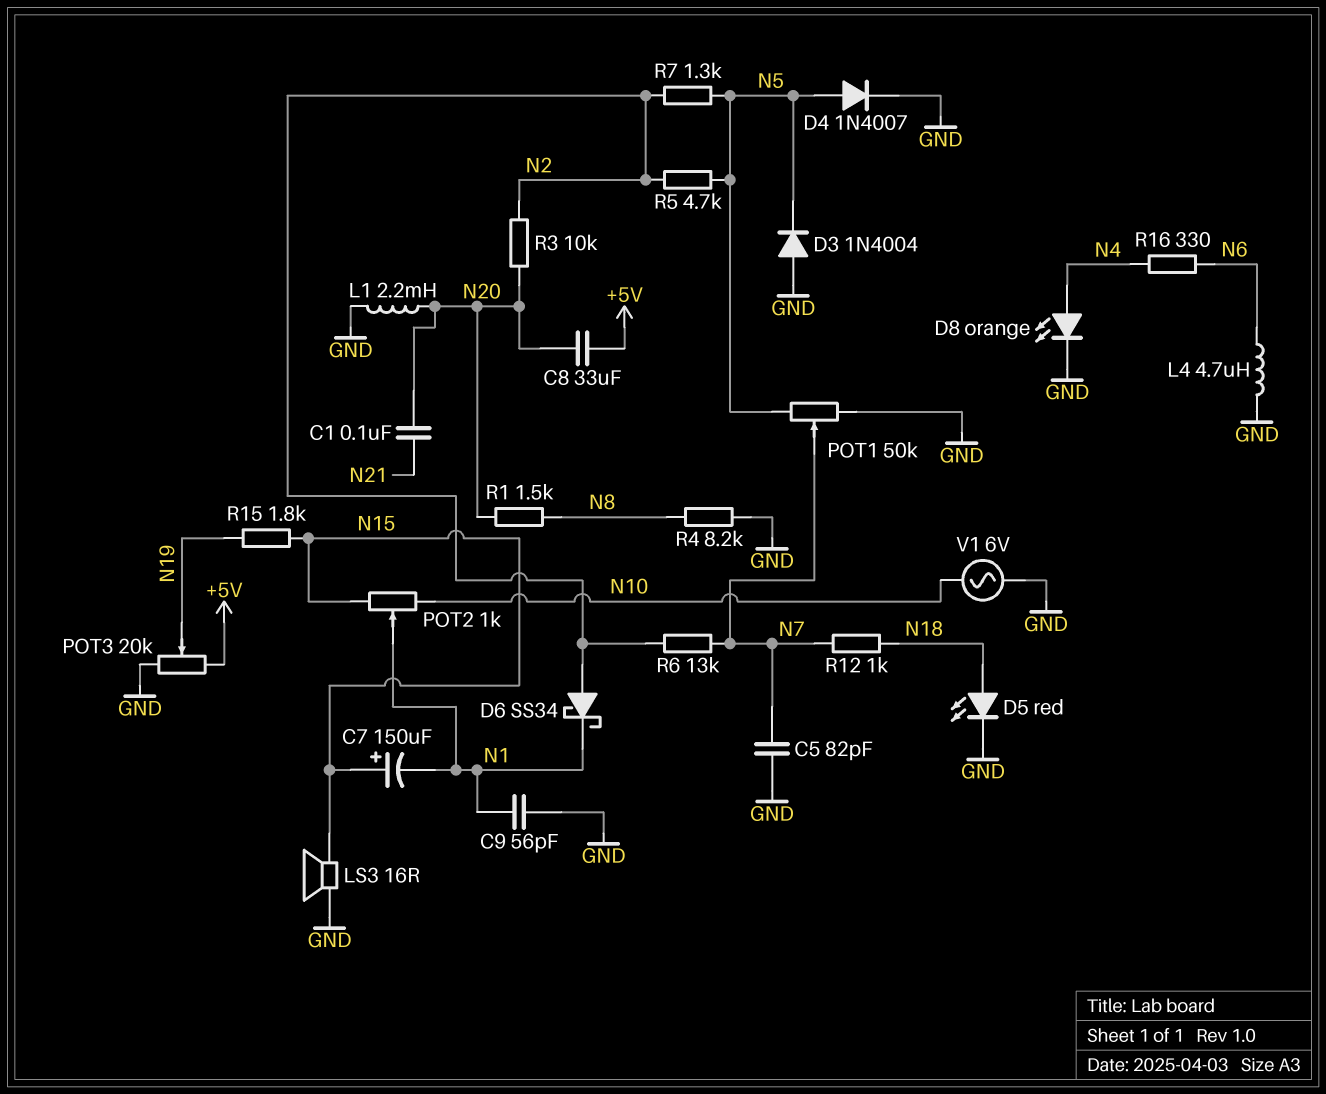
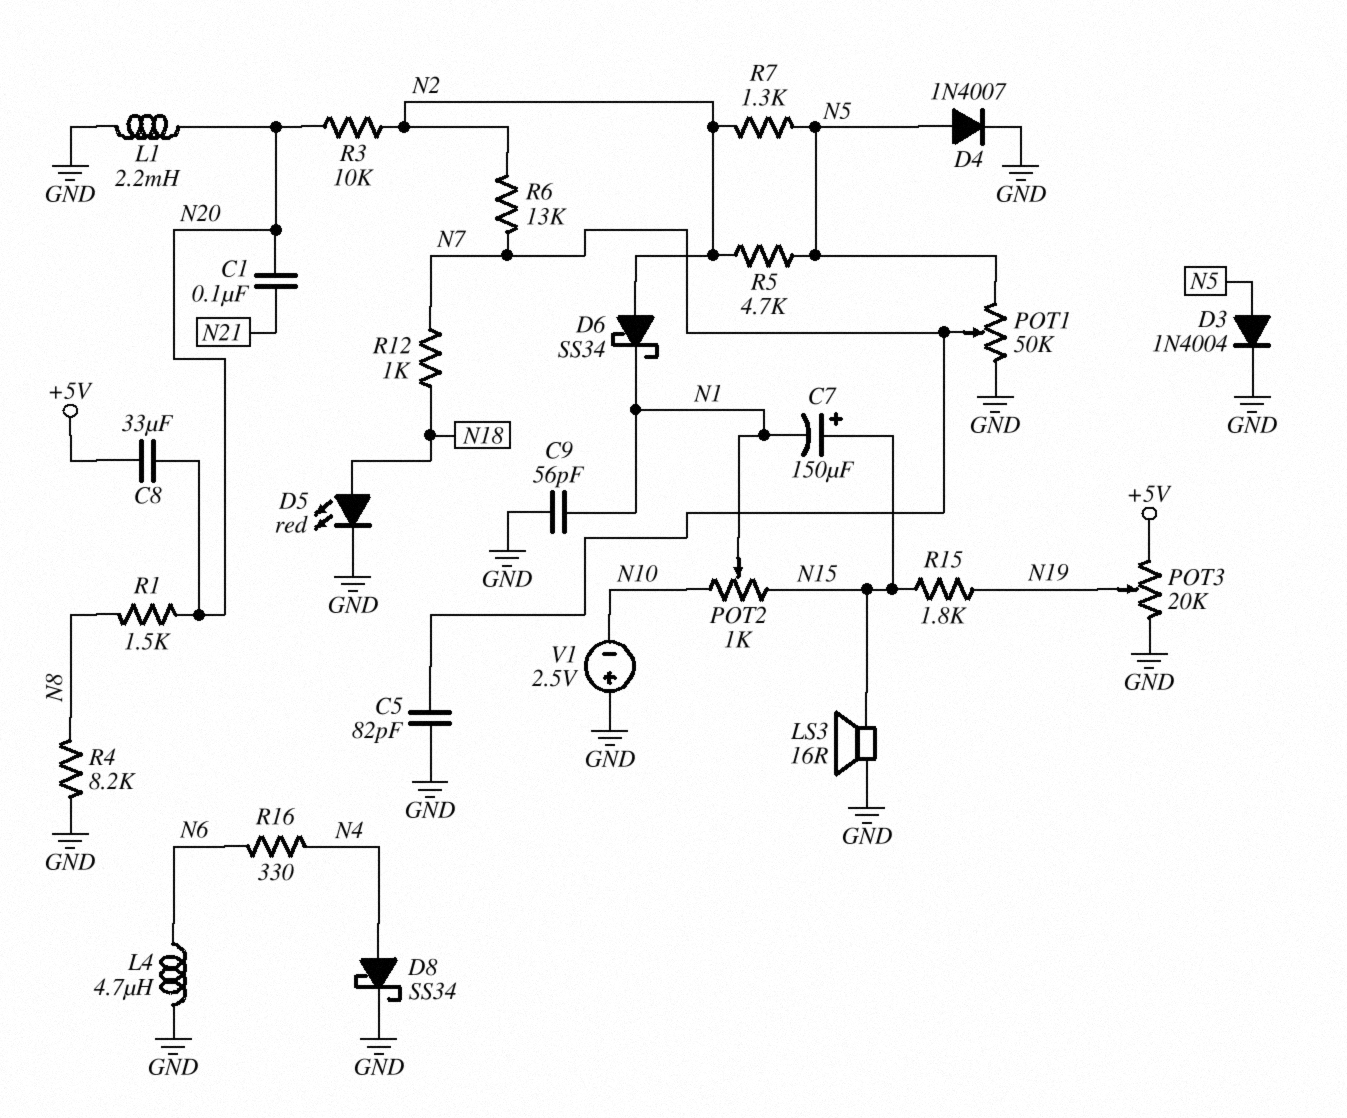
D3: diode 1N4004 (A GND, K N5) -> diode 1N4004 (A N5, K GND)
D8: LED orange (A N4, K GND) -> schottky SS34 (A N4, K GND)
V1: AC 6V (GND, N10) -> 2.5V (plus GND, minus N10)

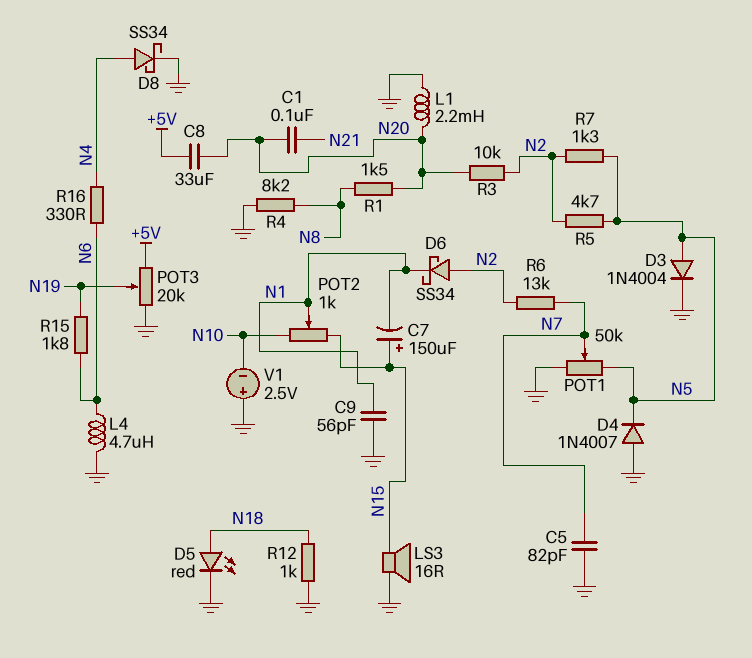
D4: diode 1N4007 (A N5, K GND) -> diode 1N4007 (A GND, K N5)
R12: 1k (N7, N18) -> 1k (GND, N18)
R15: 1.8k (N15, N19) -> 1.8k (N6, N19)

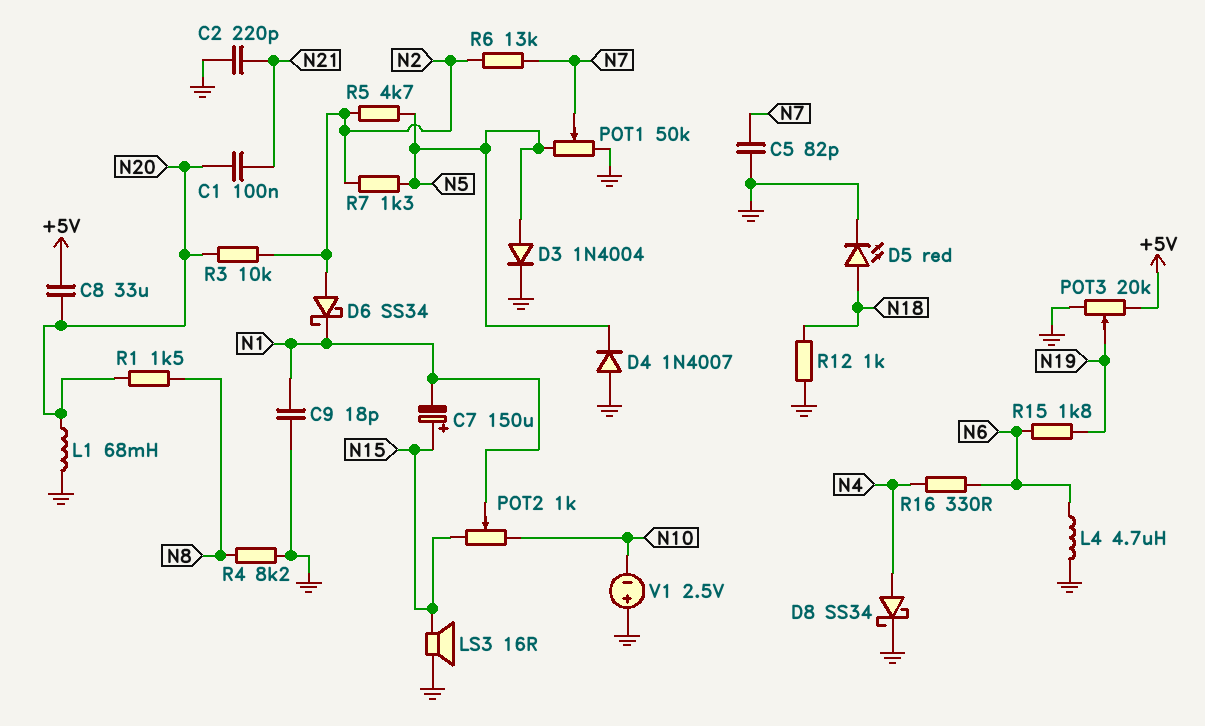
C2: none -> 220pF (GND, N21)
C9: 56pF (GND, N1) -> 18pF (GND, N1)
L1: 2.2mH (GND, N20) -> 68mH (GND, N20)

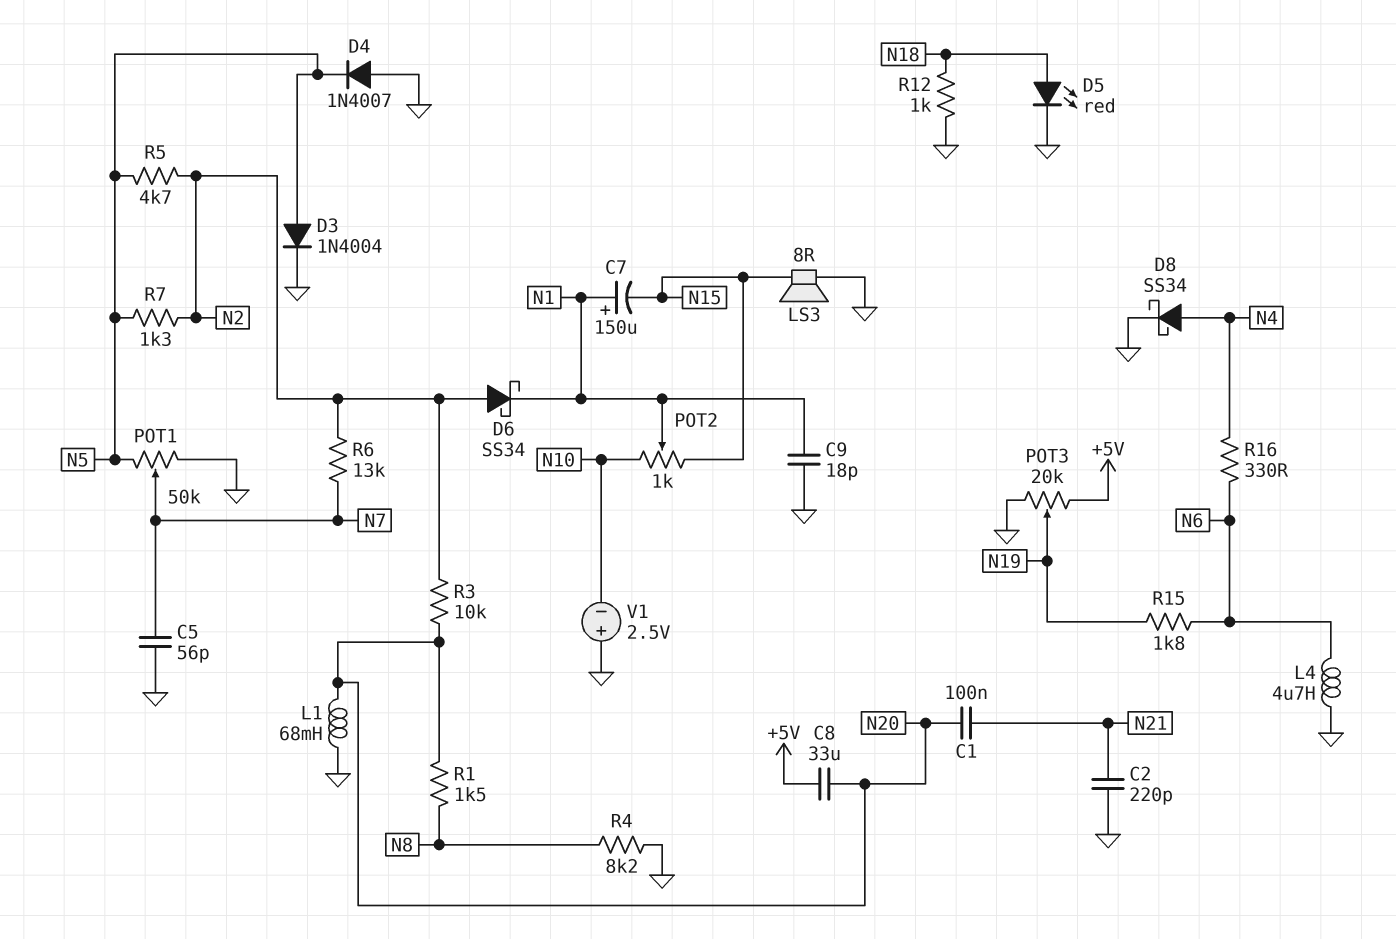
C5: 82pF (GND, N7) -> 56pF (GND, N7)
C7: 150uF (plus N15, minus N1) -> 150uF (plus N1, minus N15)
LS3: speaker 16R (GND, N15) -> speaker 8R (GND, N15)

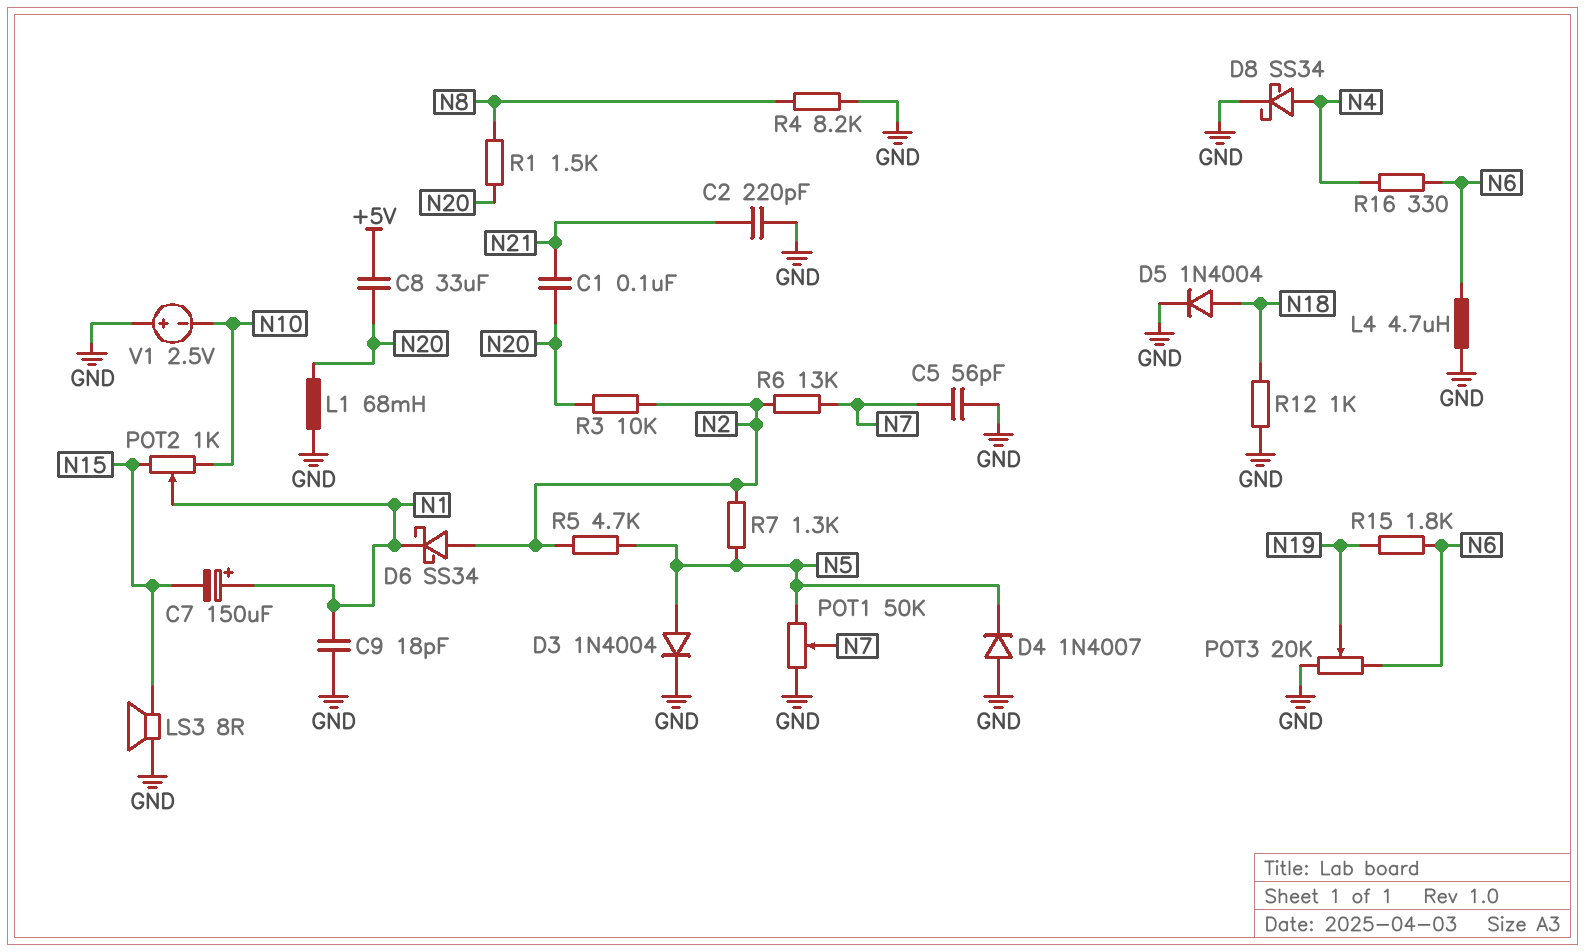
D5: LED red (A N18, K GND) -> diode 1N4004 (A N18, K GND)
POT3: 20k (+5V, GND, wiper N19) -> 20k (GND, N6, wiper N19)

